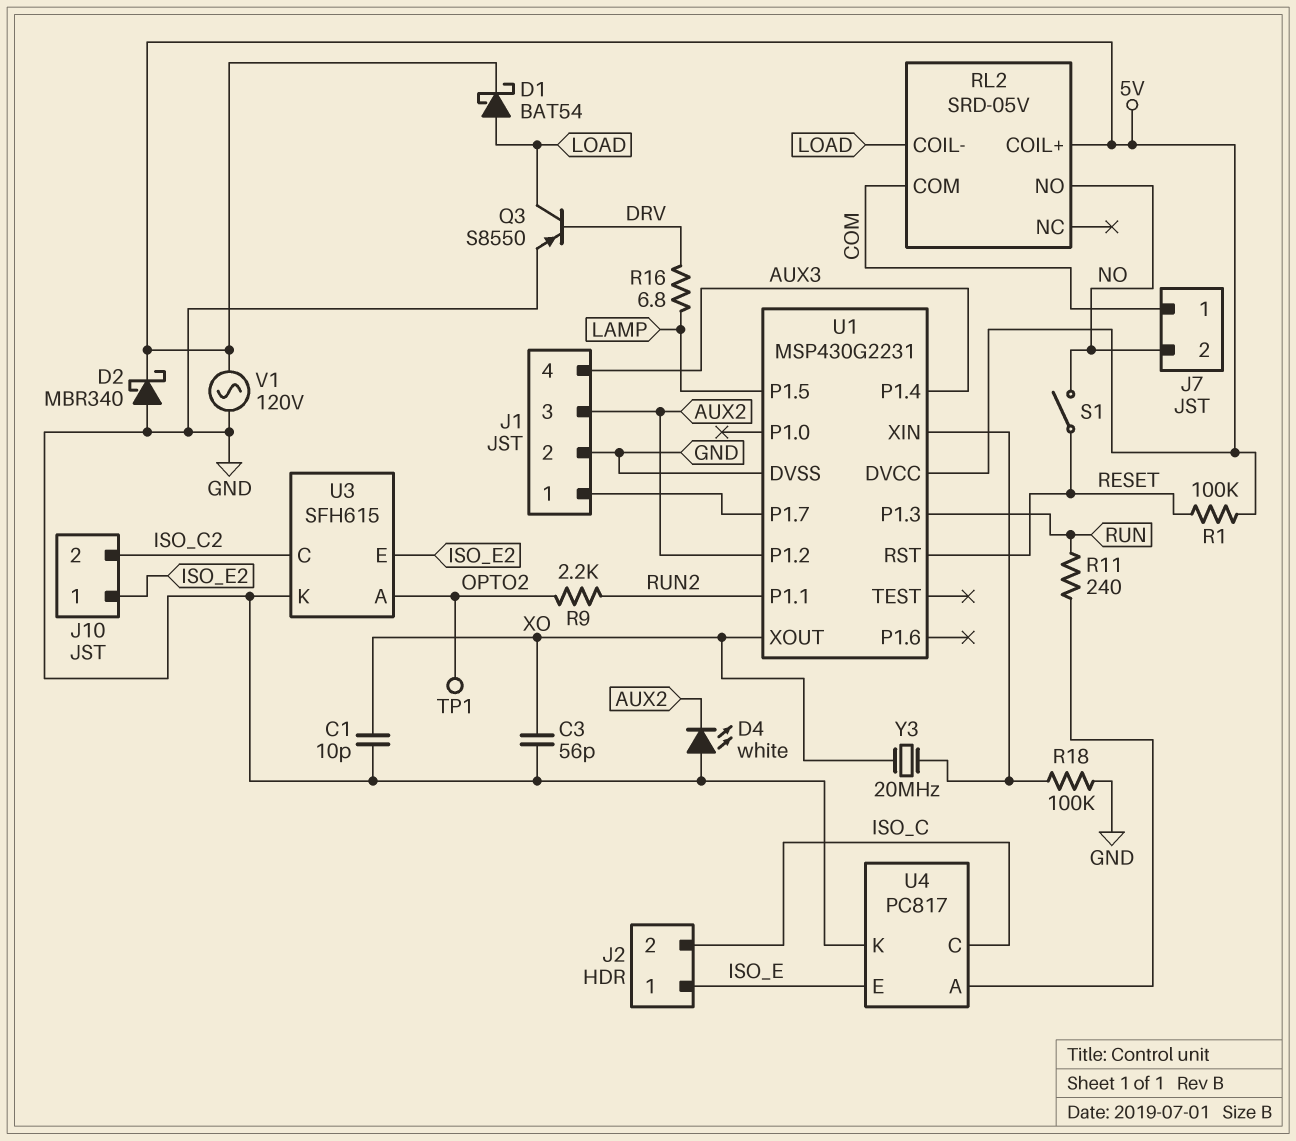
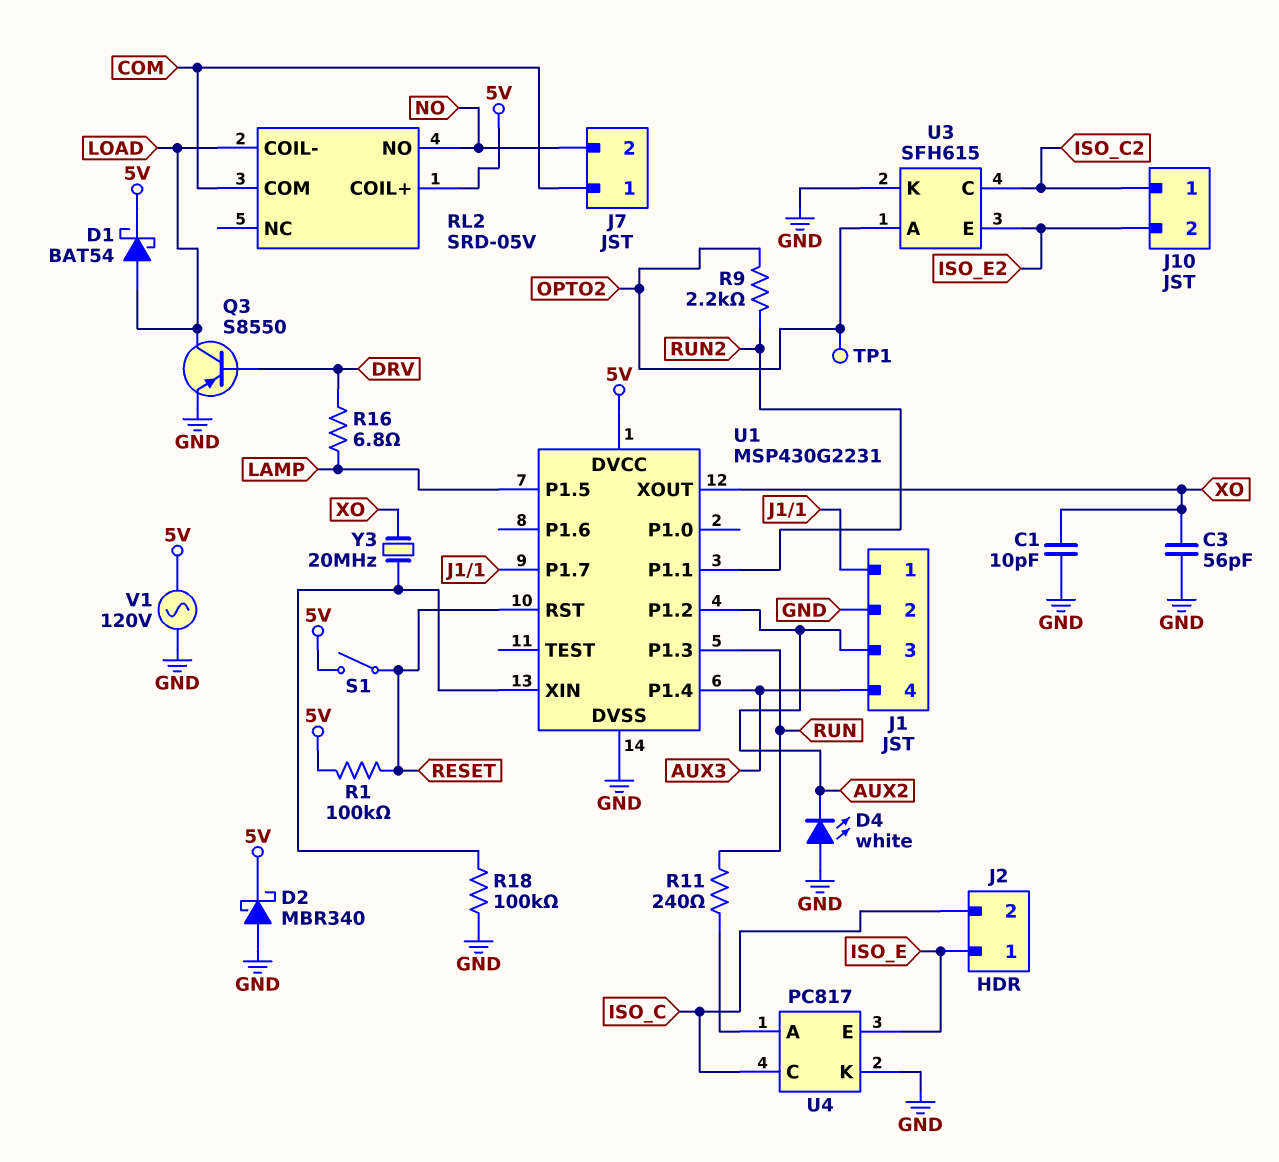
J10 pin 1: ISO_E2 -> ISO_C2
J10 pin 2: ISO_C2 -> ISO_E2
S1: switch (NO, RESET) -> switch (5V, RESET)

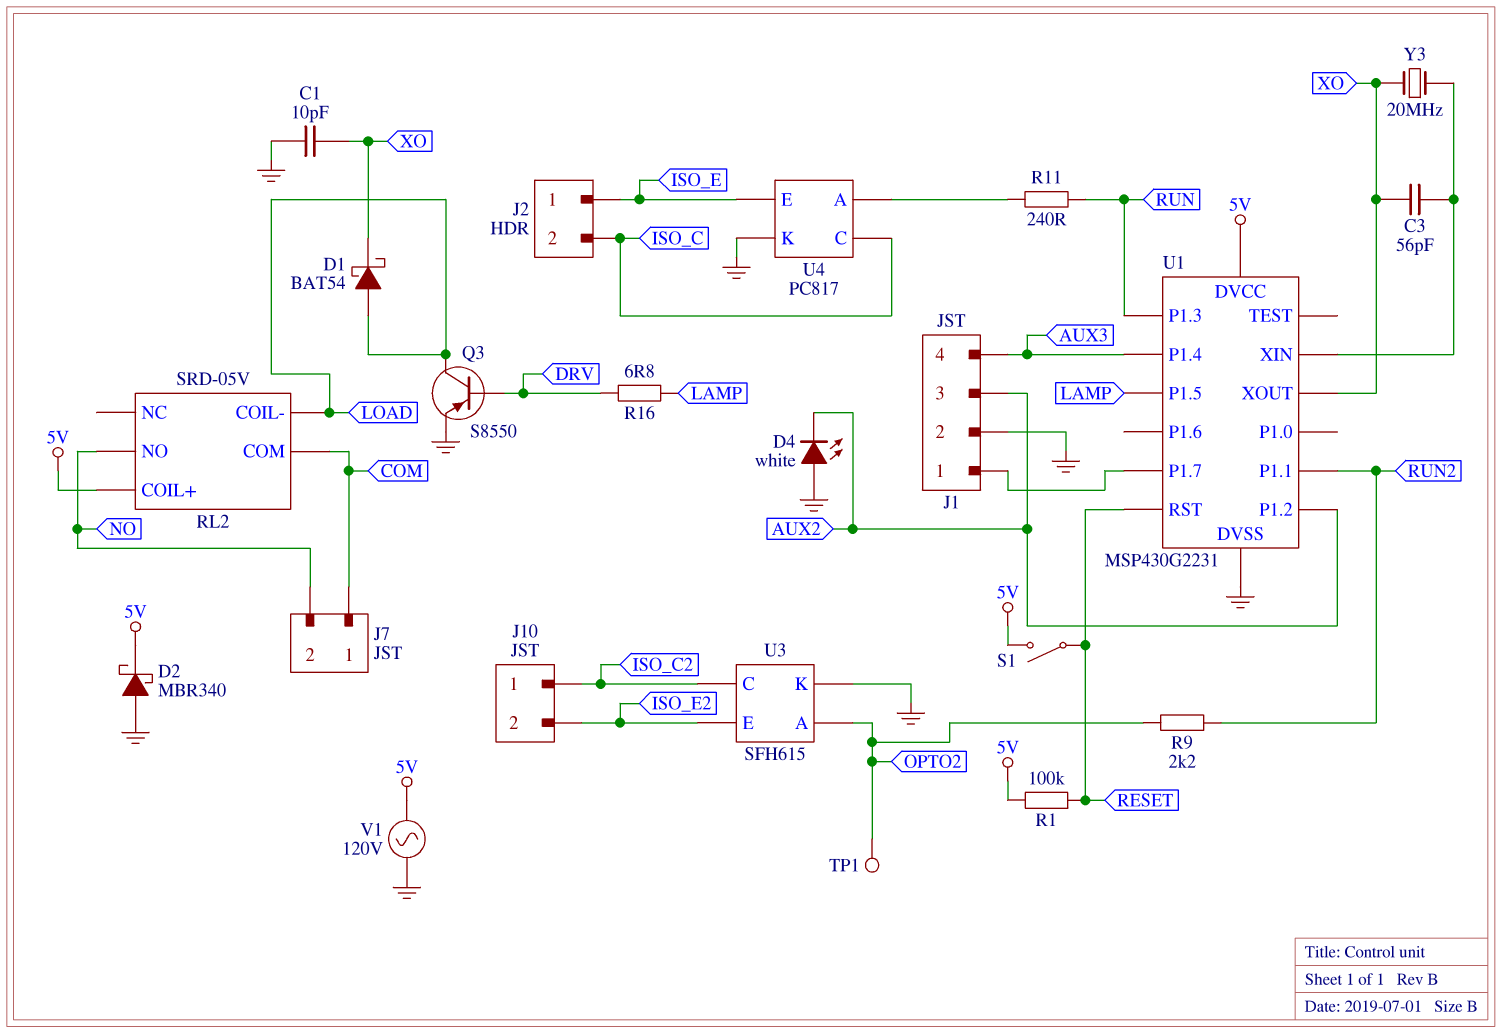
C3: 56pF (GND, XO) -> 56pF (U1/XIN, XO)
D1: schottky BAT54 (A LOAD, K 5V) -> schottky BAT54 (A LOAD, K XO)
R18: 100k (GND, U1/XIN) -> none

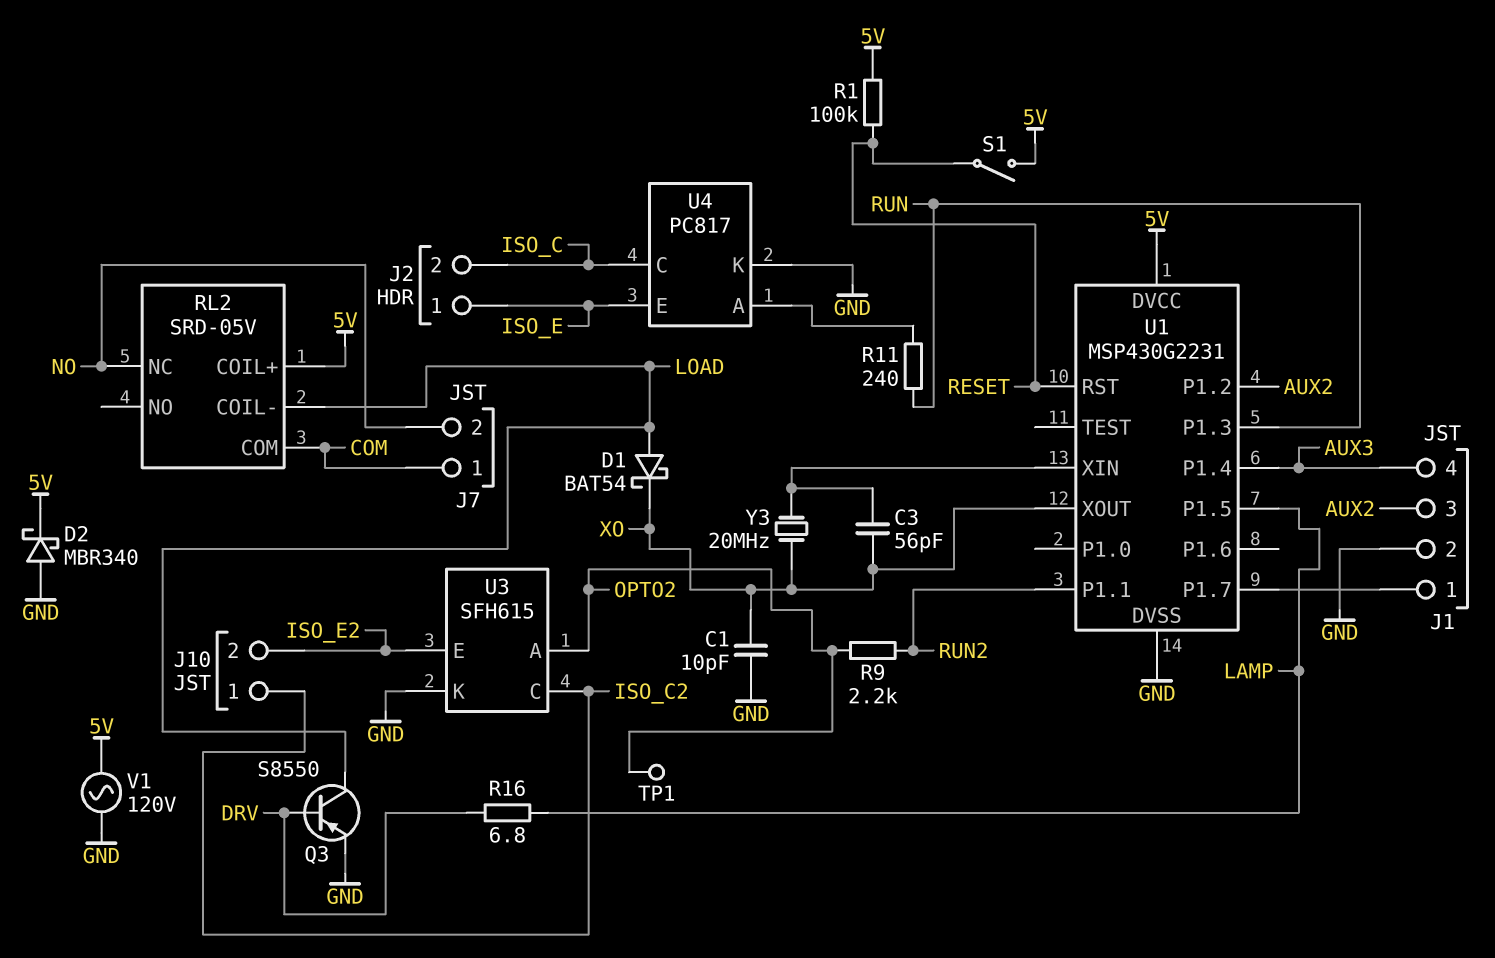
D4: LED white (A GND, K AUX2) -> none
RL2 pin NC: none -> NO
RL2 pin NO: NO -> none

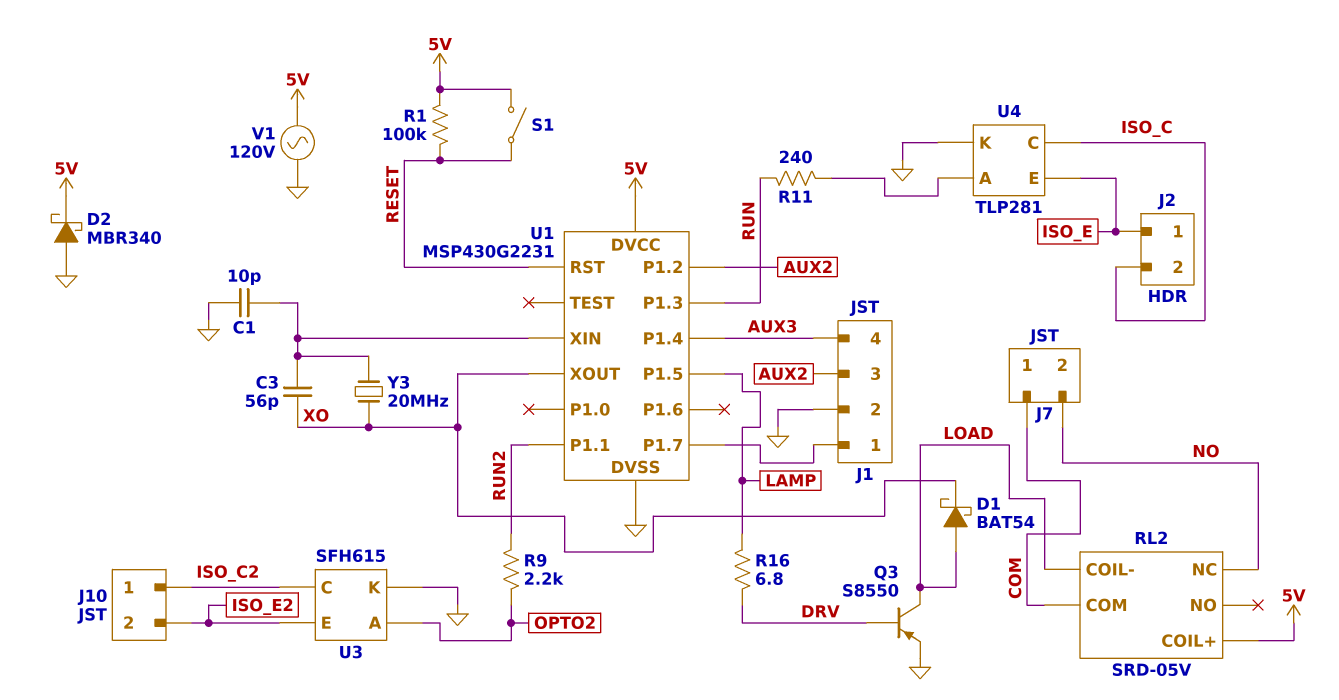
C1: 10pF (GND, XO) -> 10pF (GND, U1/XIN)
TP1: test point (OPTO2) -> none
U4: PC817 -> TLP281

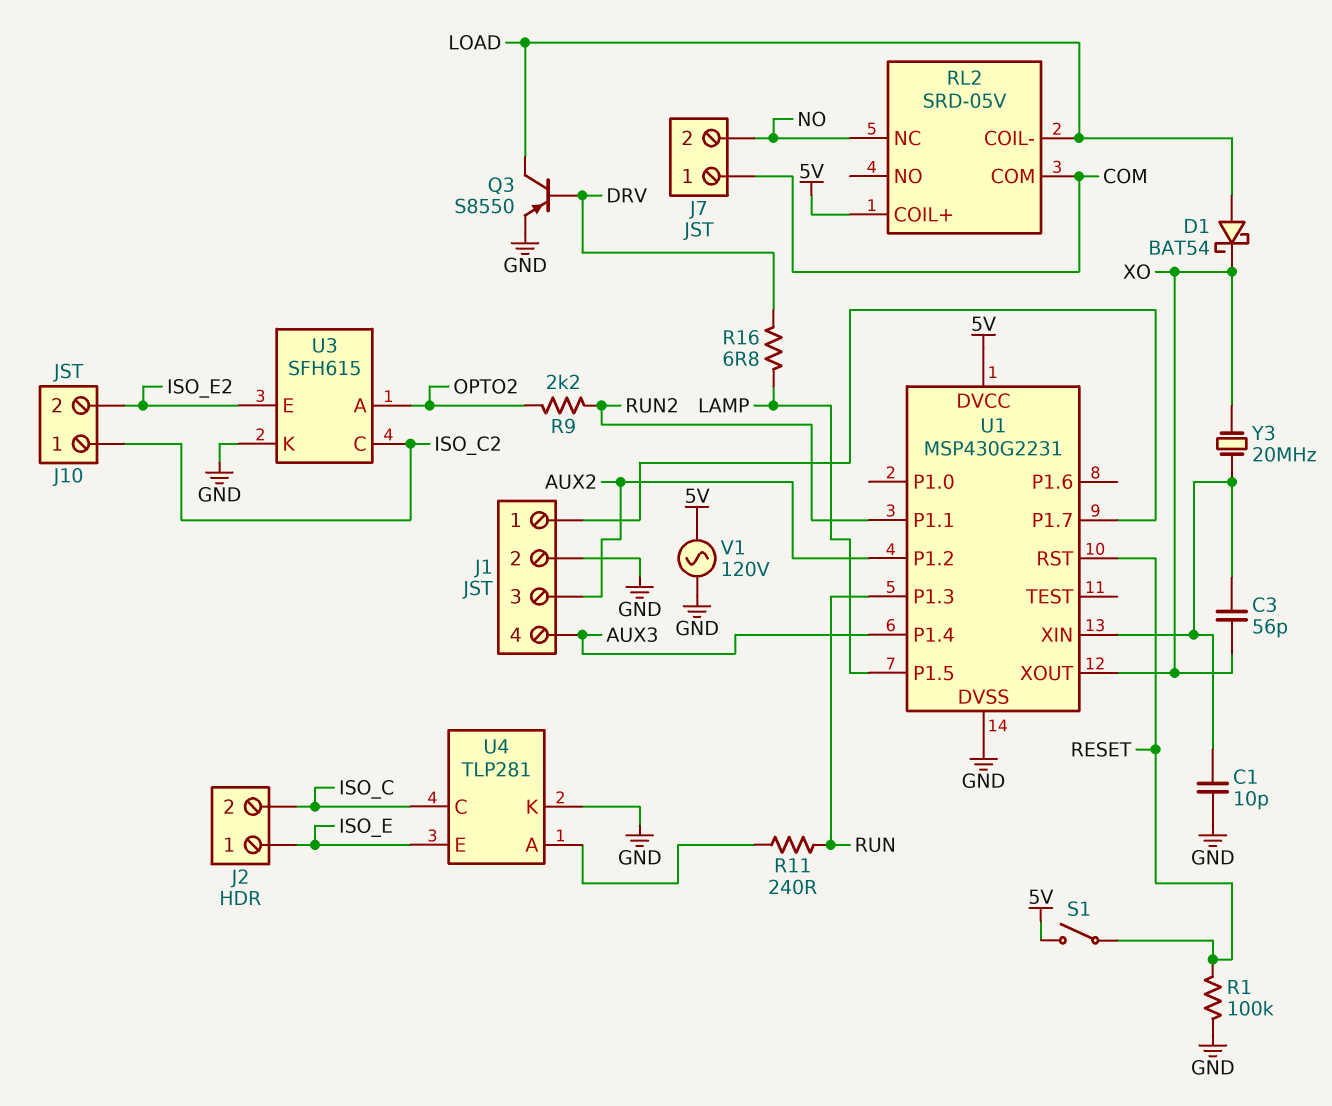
D2: schottky MBR340 (A GND, K 5V) -> none
R1: 100k (5V, RESET) -> 100k (GND, RESET)

